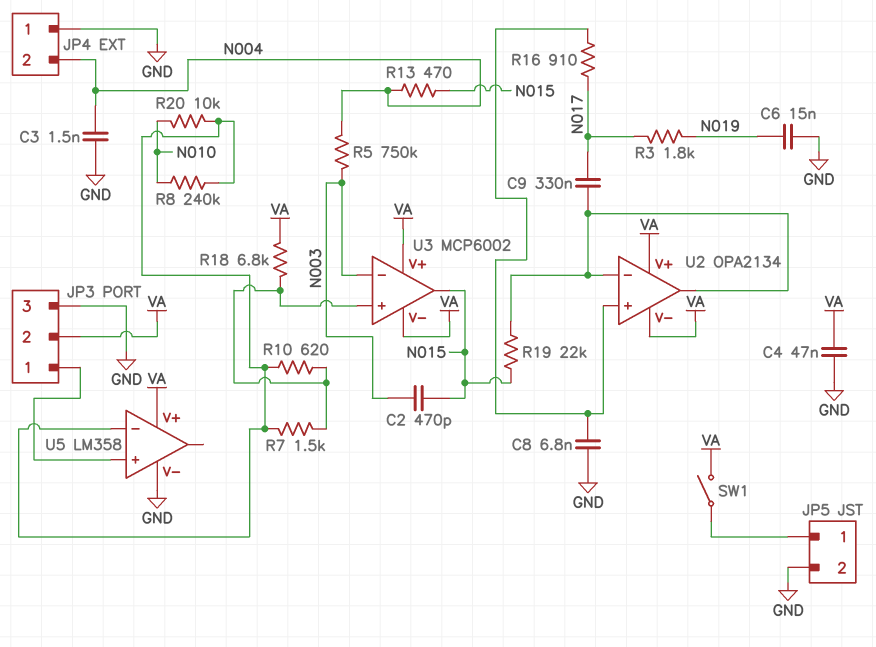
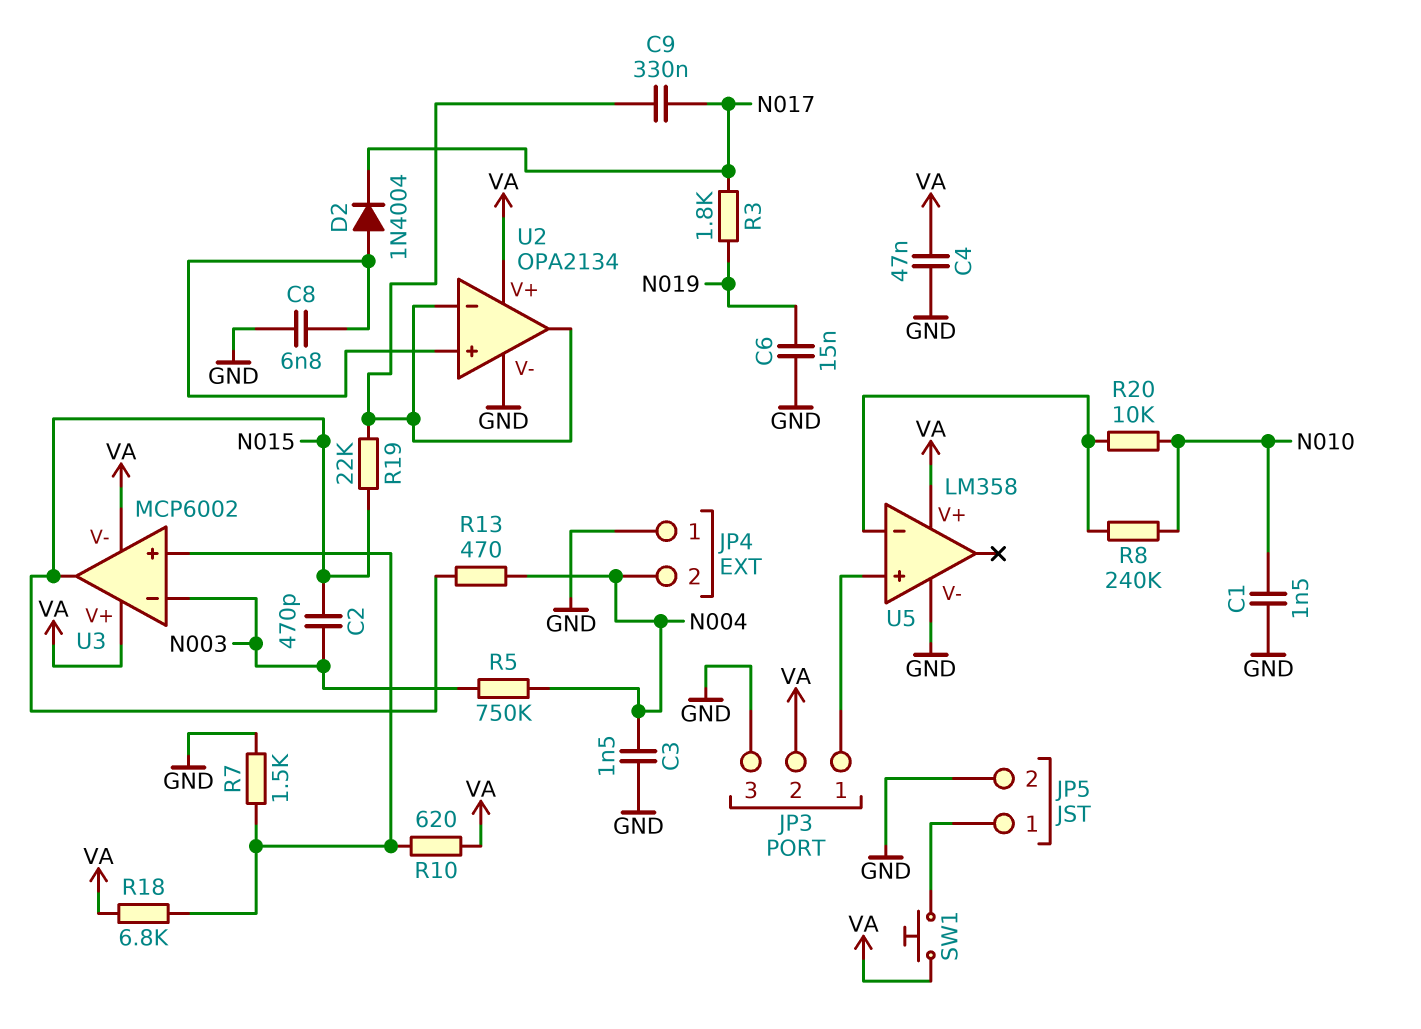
C1: none -> 1.5nF (GND, N010)
D2: none -> diode 1N4004 (A U2/in+, K N017)
R7: 1.5k (U3/in+, U5/in-) -> 1.5k (GND, U3/in+)
R10: 620 (U3/in+, U5/in-) -> 620 (U3/in+, VA)
R16: 910 (N017, U2/in+) -> none
SW1: switch (JP5/1, VA) -> button (JP5/1, VA)
U2 pin V-: VA -> GND

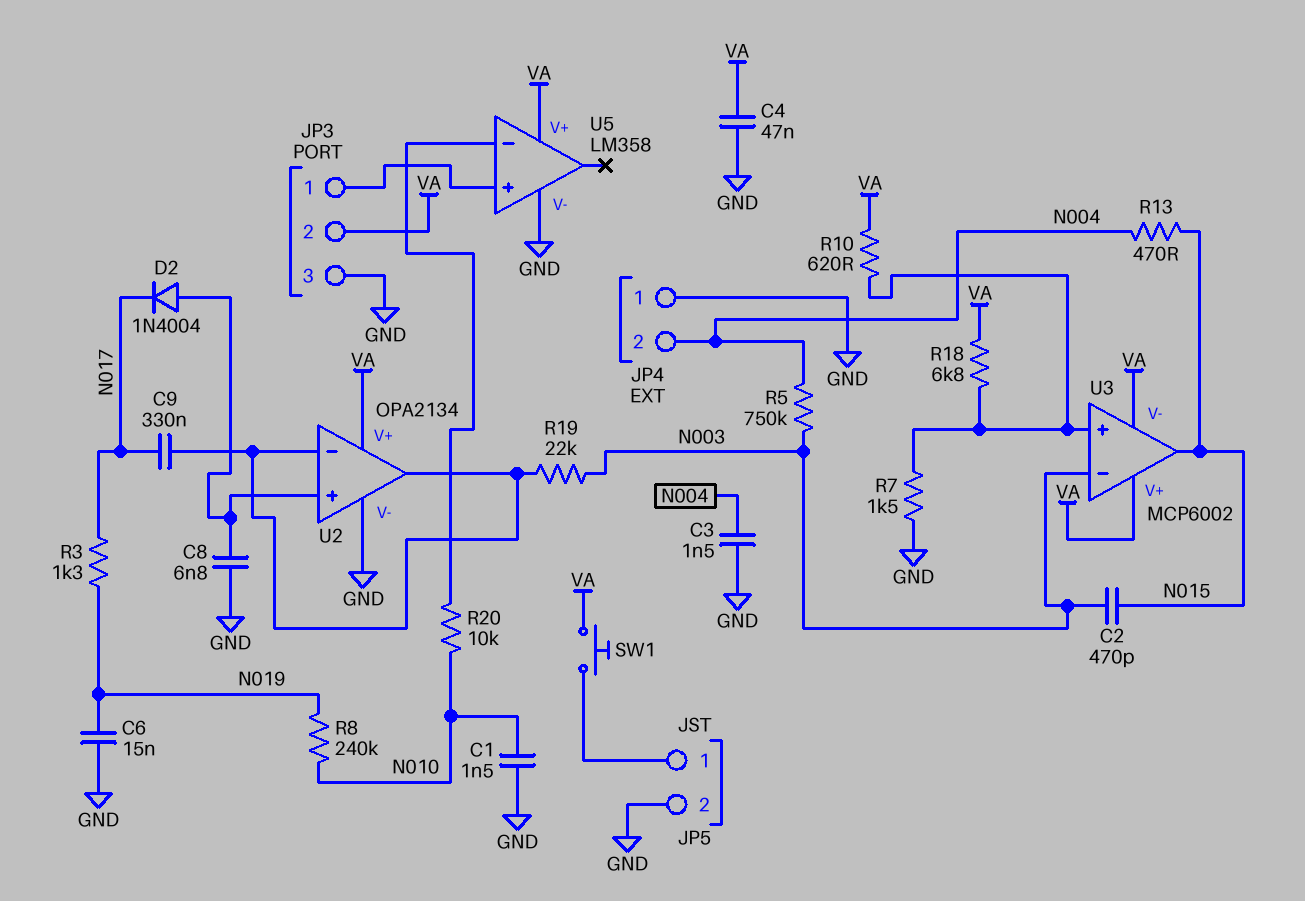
R3: 1.8k (N017, N019) -> 1.3k (N017, N019)
R8: 240k (N010, U5/in-) -> 240k (N010, N019)
R19: 22k (N015, U2/in-) -> 22k (N003, U2/in-)

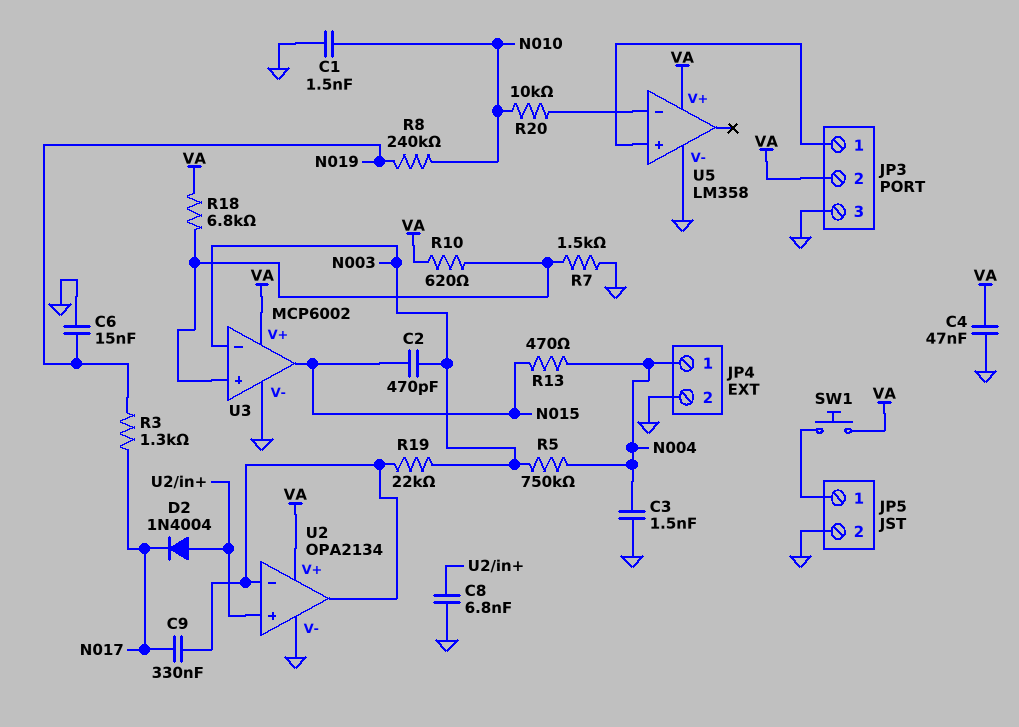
JP4 pin 1: GND -> N004
JP4 pin 2: N004 -> GND
U3 pin V-: VA -> GND

